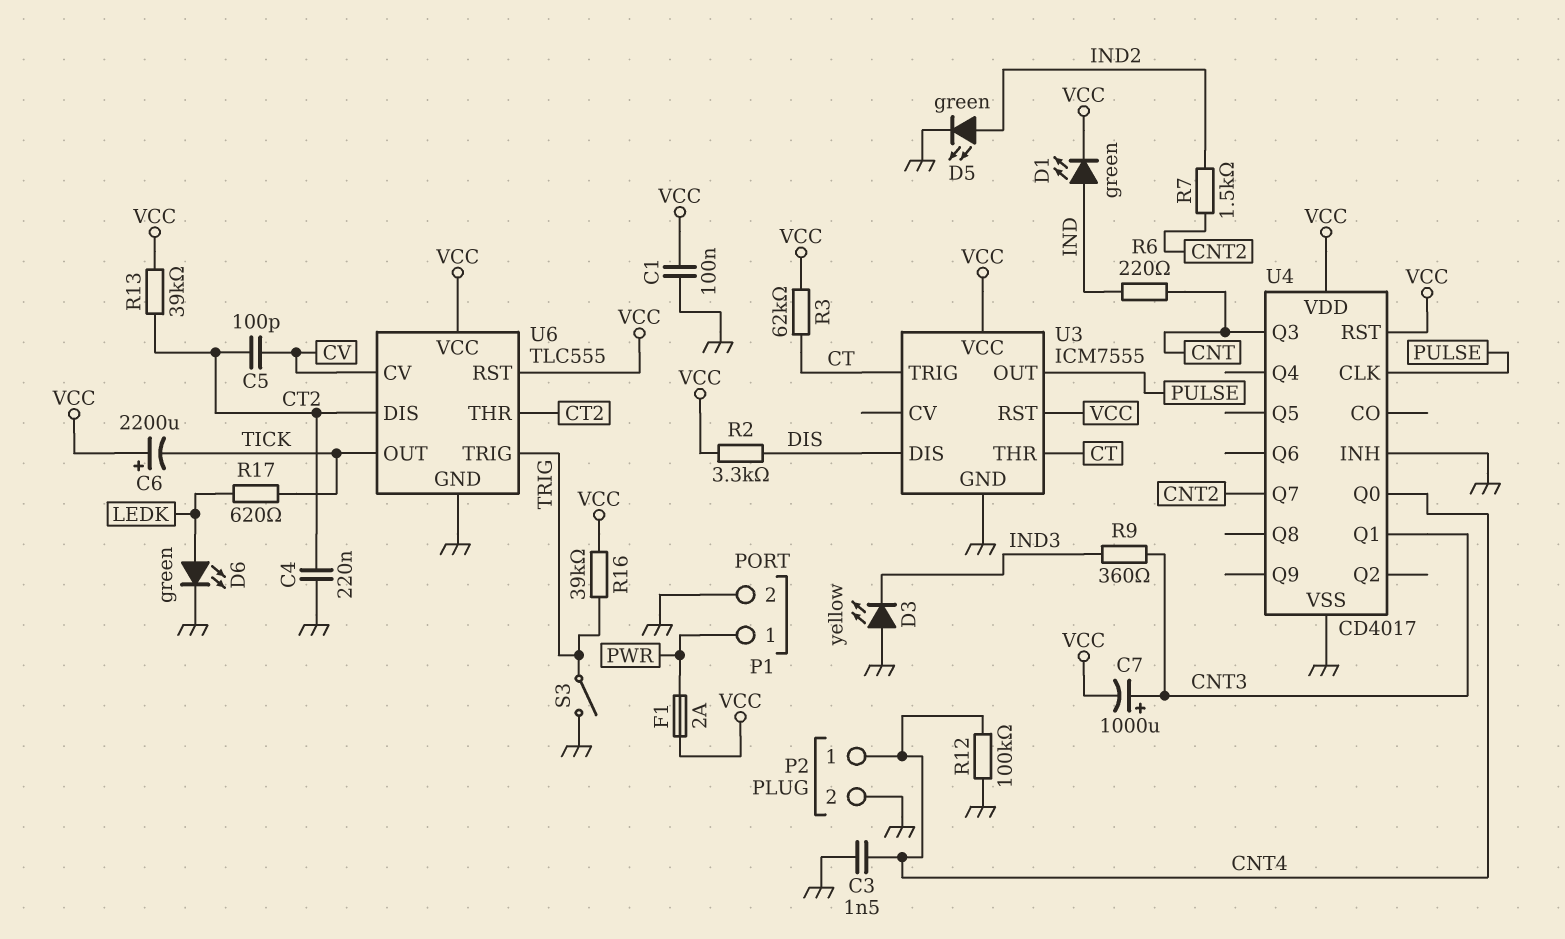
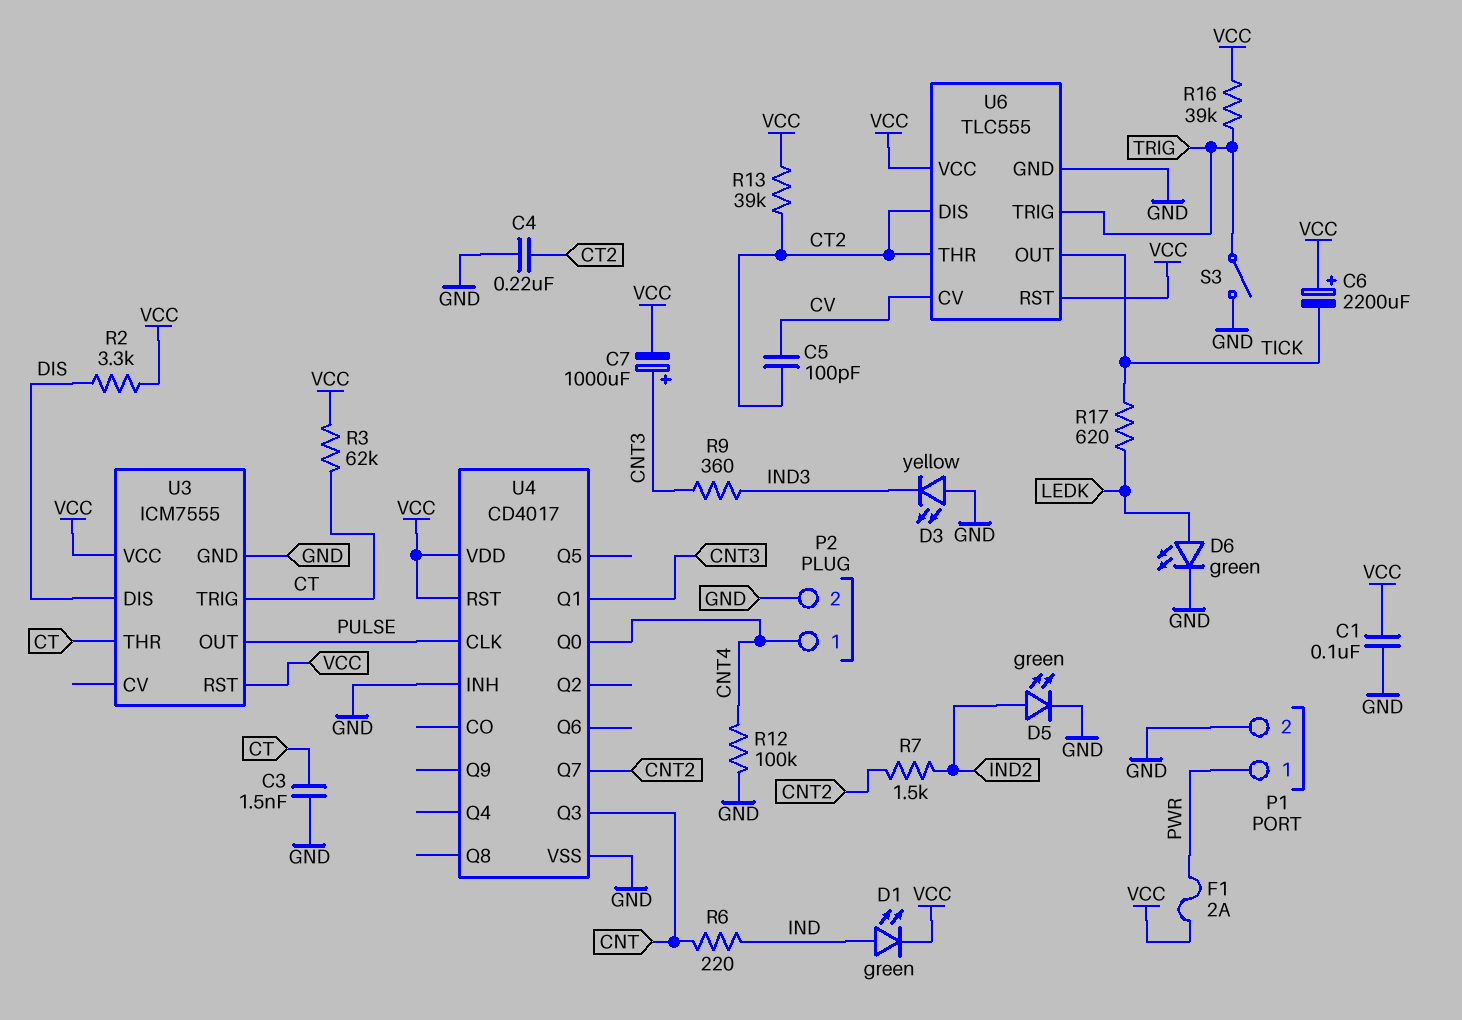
C3: 1.5nF (CNT4, GND) -> 1.5nF (CT, GND)

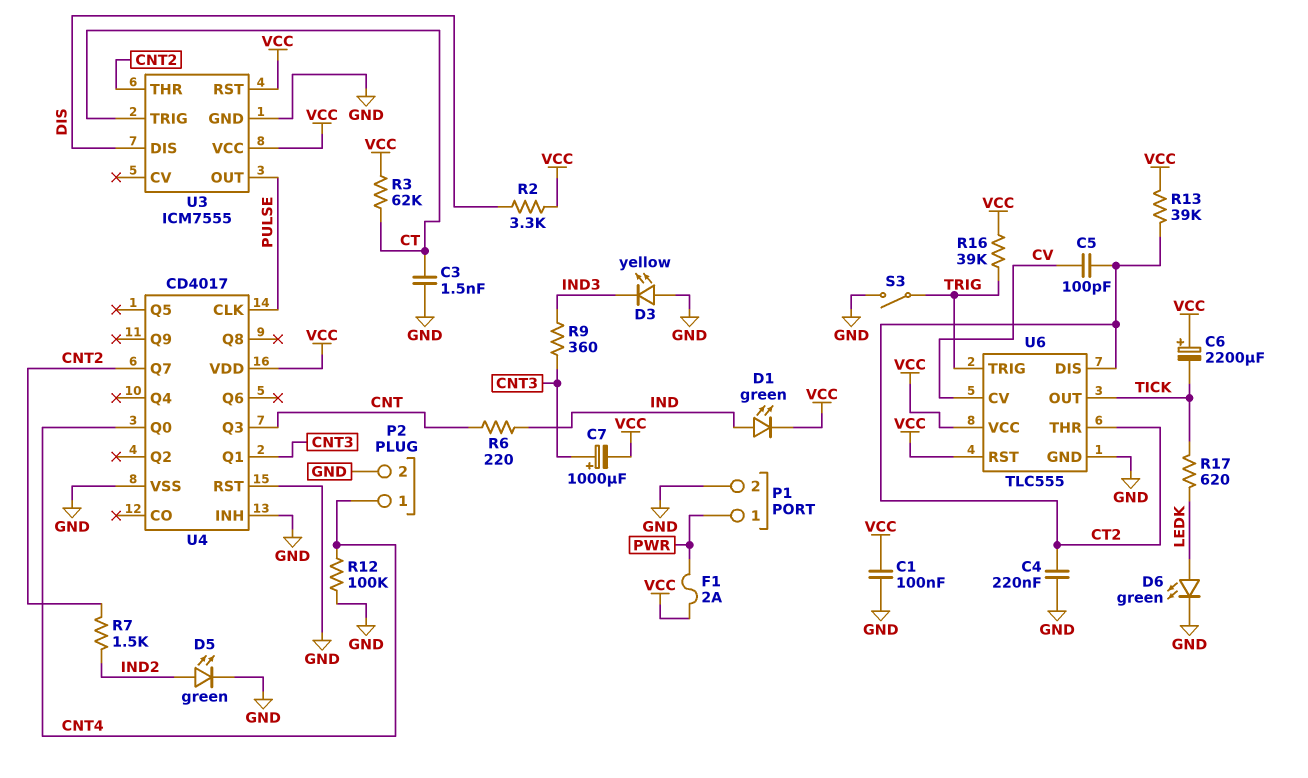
U3 pin THR: CT -> CNT2
U4 pin RST: VCC -> GND

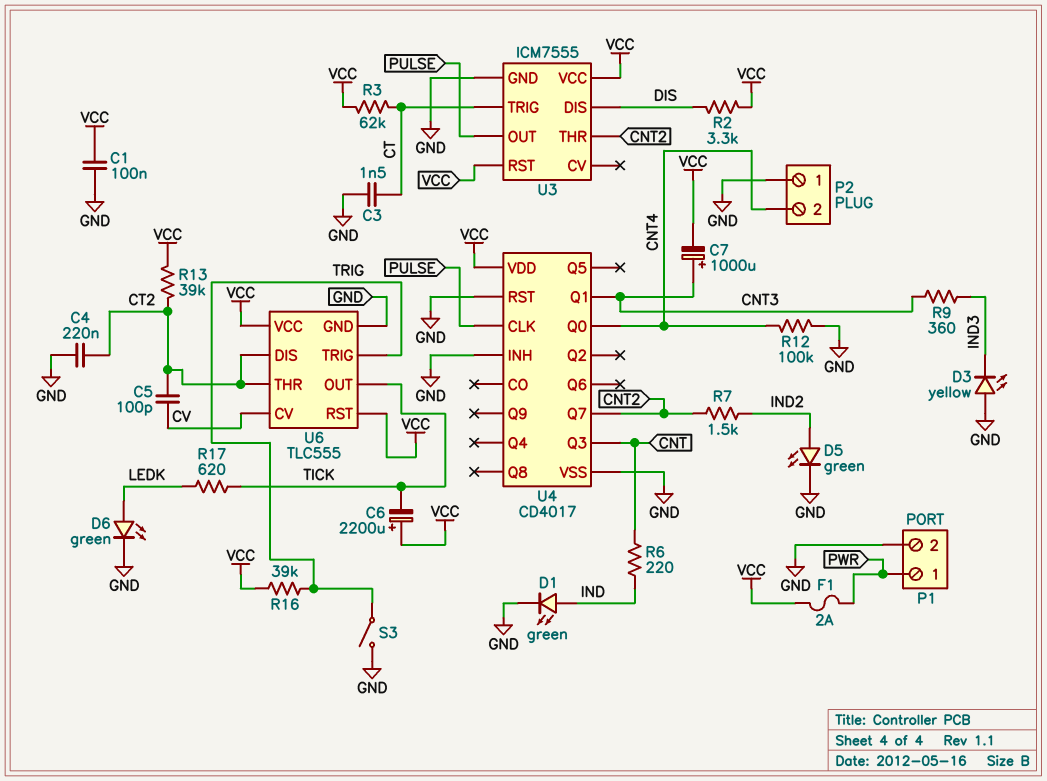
D1: LED green (A IND, K VCC) -> LED green (A IND, K GND)
P2 pin 1: CNT4 -> GND
P2 pin 2: GND -> CNT4

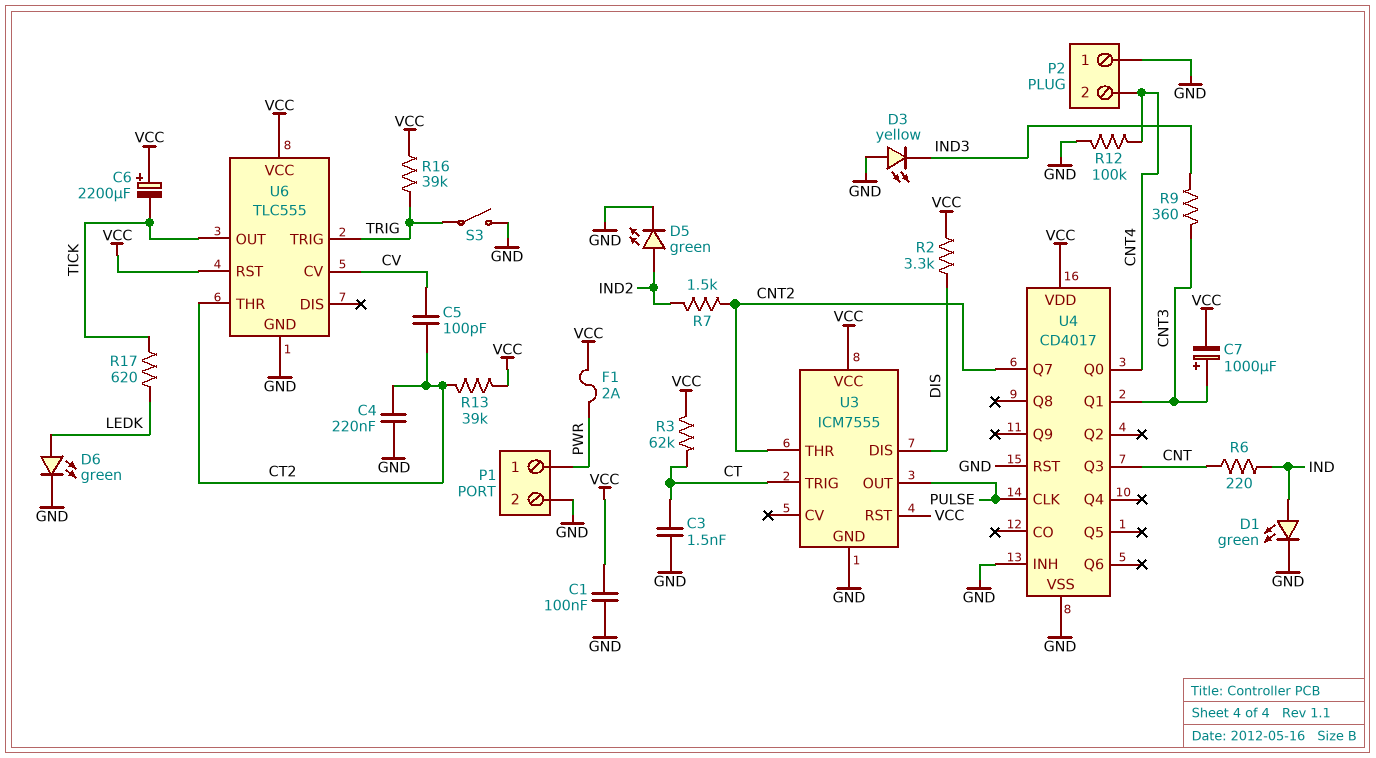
U6 pin DIS: CT2 -> none

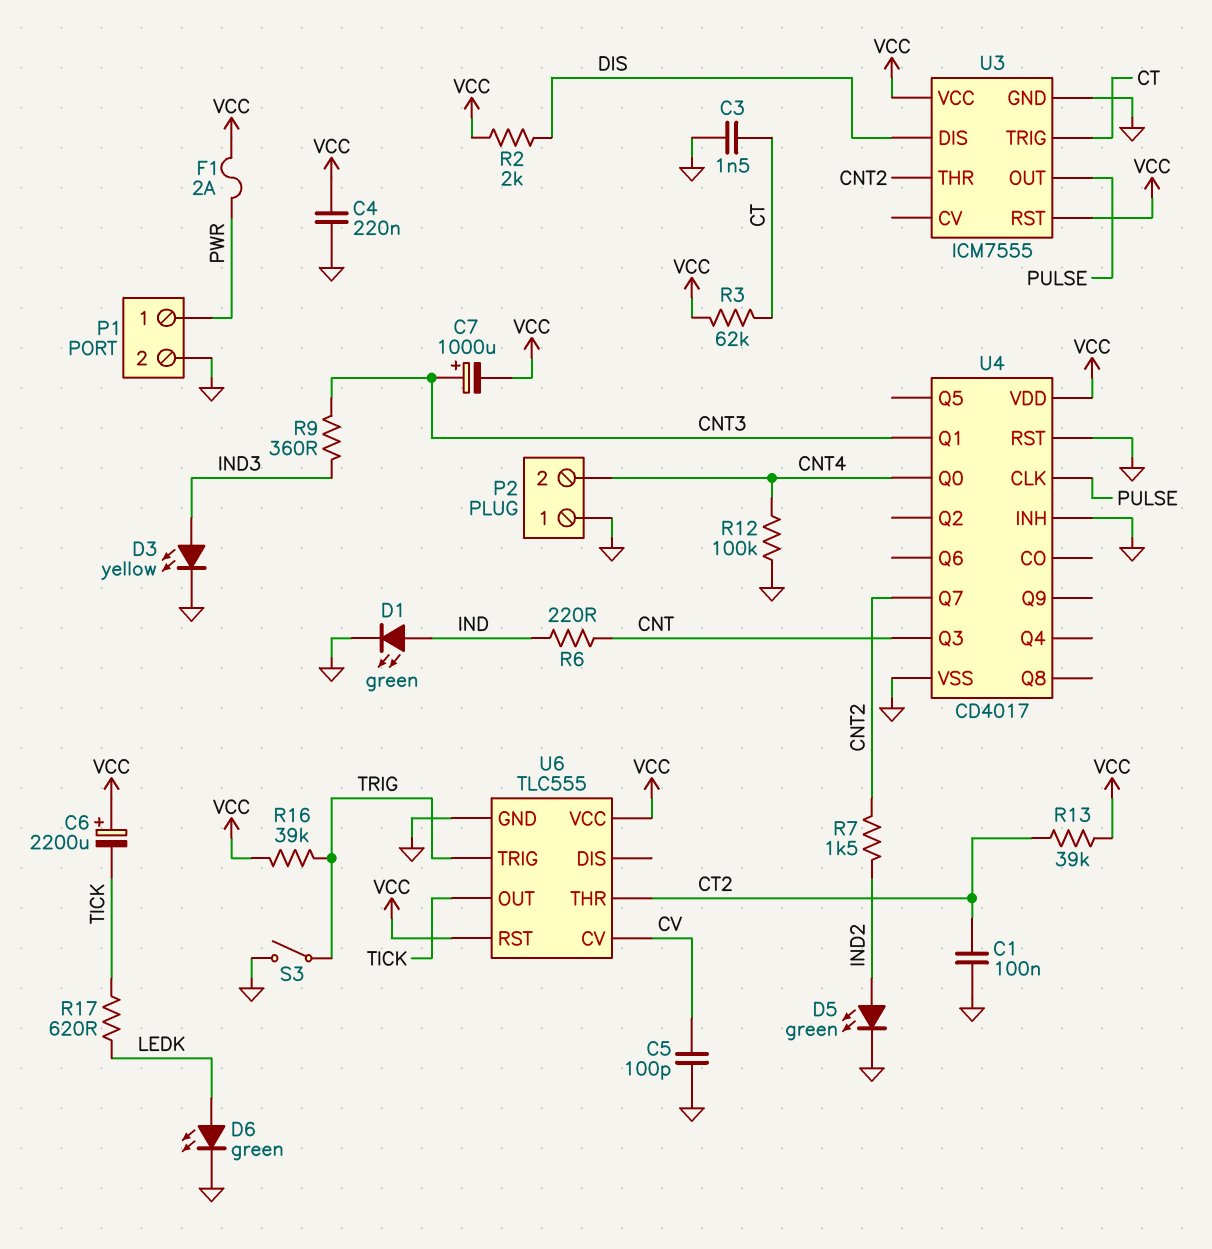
C1: 100nF (GND, VCC) -> 100nF (CT2, GND)
C4: 220nF (CT2, GND) -> 220nF (GND, VCC)
C5: 100pF (CT2, CV) -> 100pF (CV, GND)
D3: LED yellow (A GND, K IND3) -> LED yellow (A IND3, K GND)
R2: 3.3k (DIS, VCC) -> 2k (DIS, VCC)

